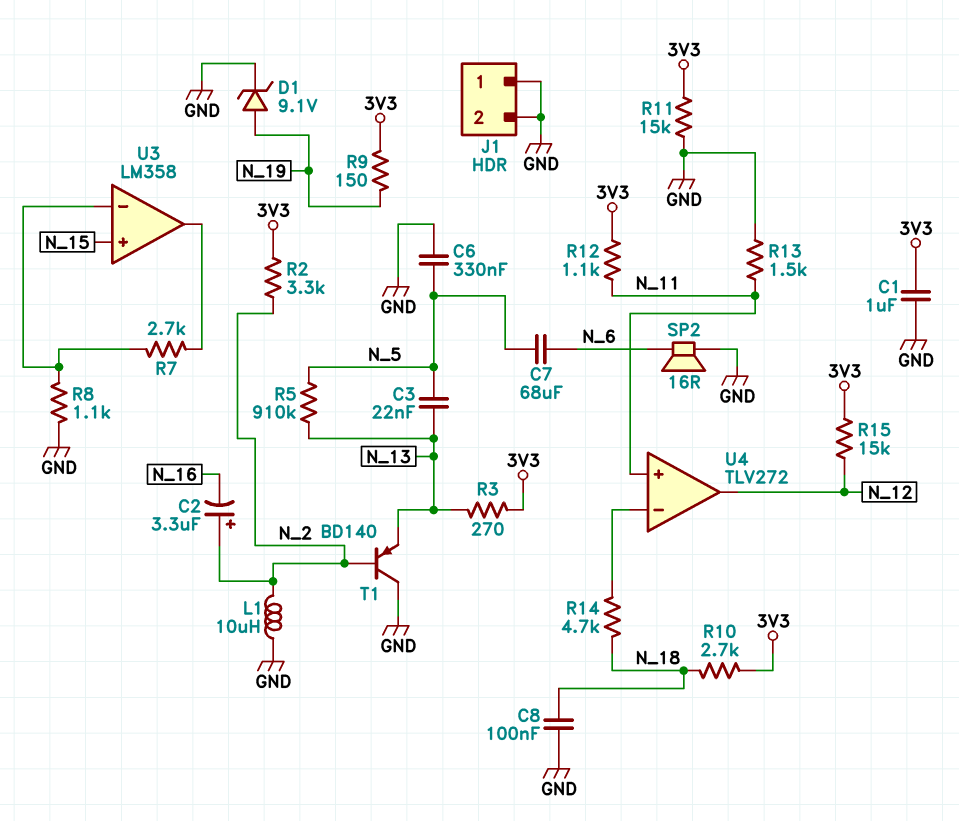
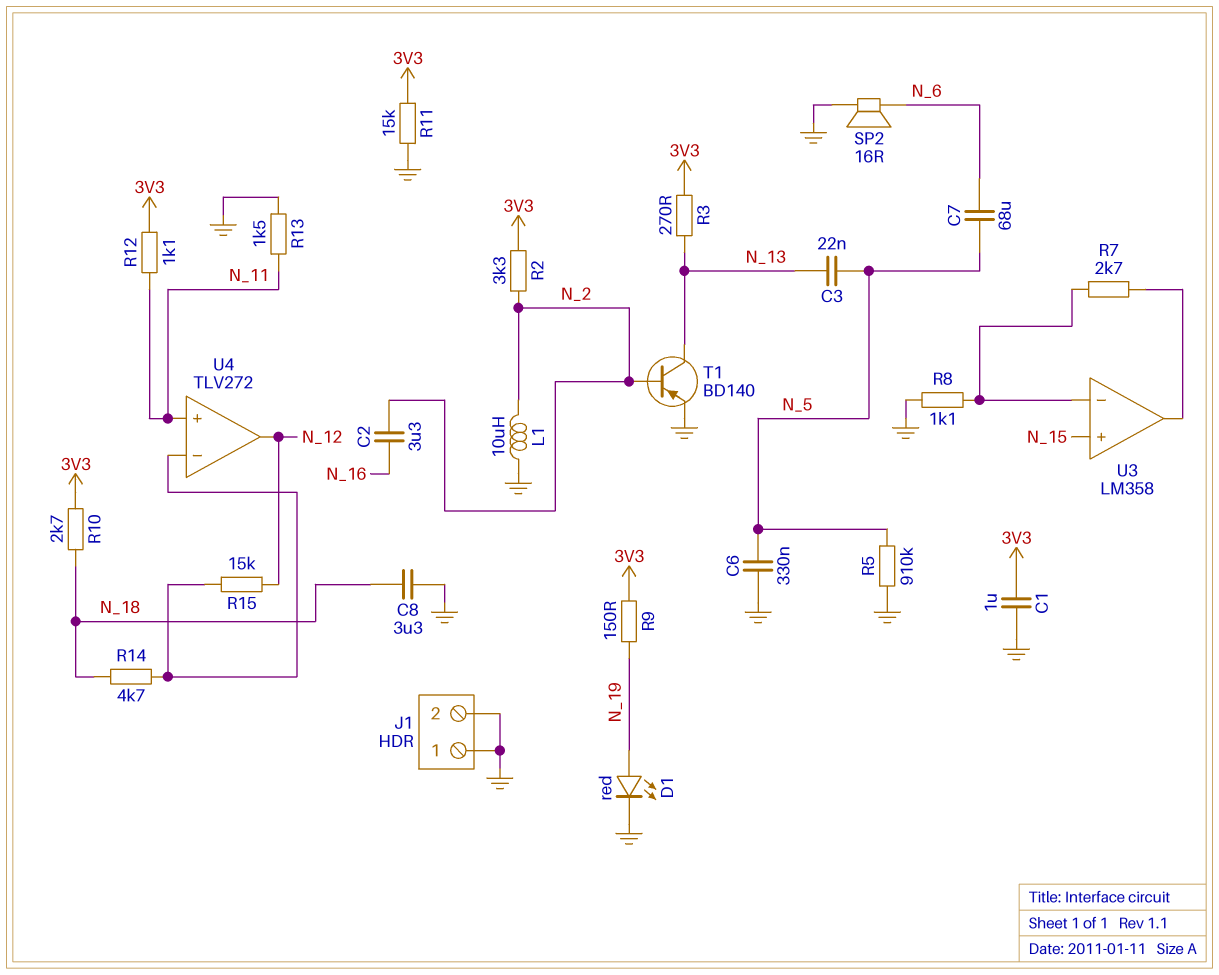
C2: 3.3uF (plus N_2, minus N_16) -> 3.3uF (N_2, N_16)
C8: 100nF (GND, N_18) -> 3.3uF (GND, N_18)
D1: zener 9.1V (A N_19, K GND) -> LED red (A N_19, K GND)
R5: 910k (N_5, N_13) -> 910k (GND, N_5)
R15: 15k (3V3, N_12) -> 15k (N_12, U4/in-)
T1: PNP BD140 (B N_2, C GND, E N_13) -> PNP BD140 (B N_2, C N_13, E GND)

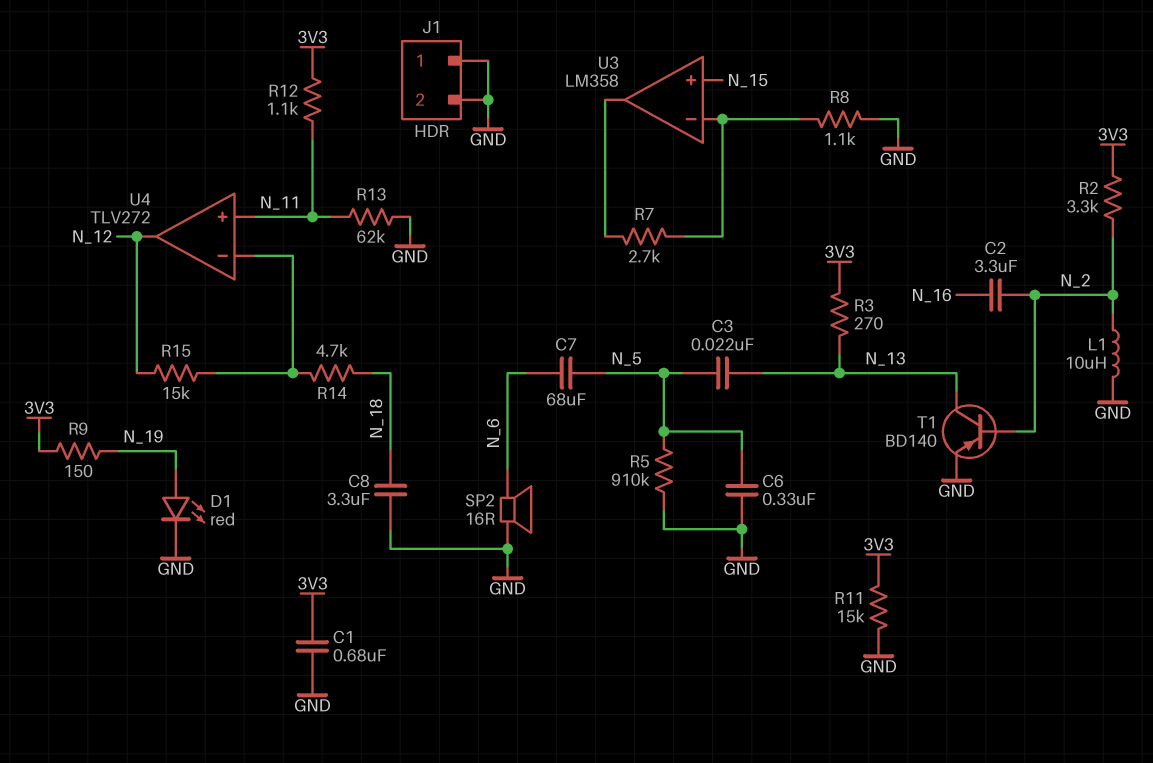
C1: 1uF (3V3, GND) -> 680nF (3V3, GND)
R10: 2.7k (3V3, N_18) -> none
R13: 1.5k (GND, N_11) -> 62k (GND, N_11)

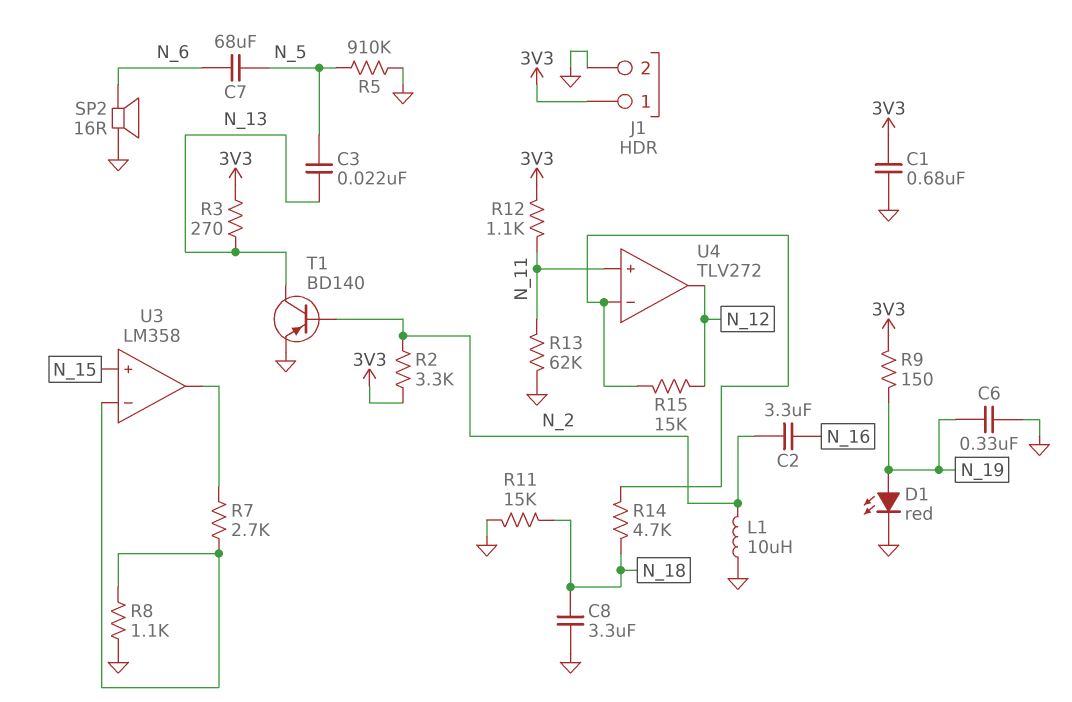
C6: 330nF (GND, N_5) -> 330nF (GND, N_19)
J1 pin 1: GND -> 3V3
R11: 15k (3V3, GND) -> 15k (GND, N_18)

